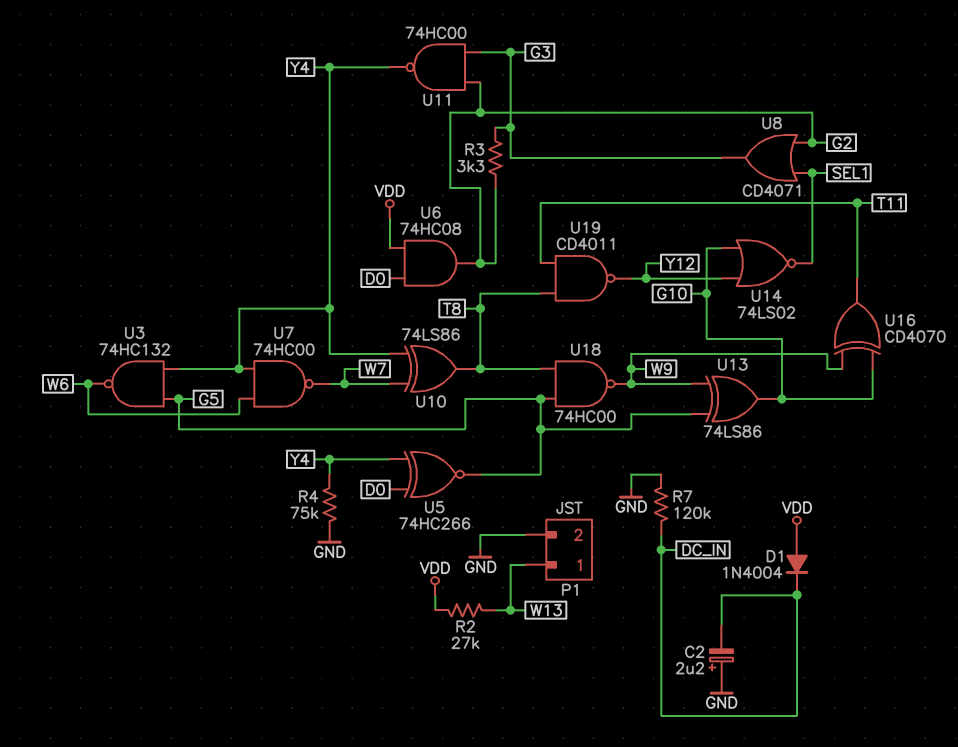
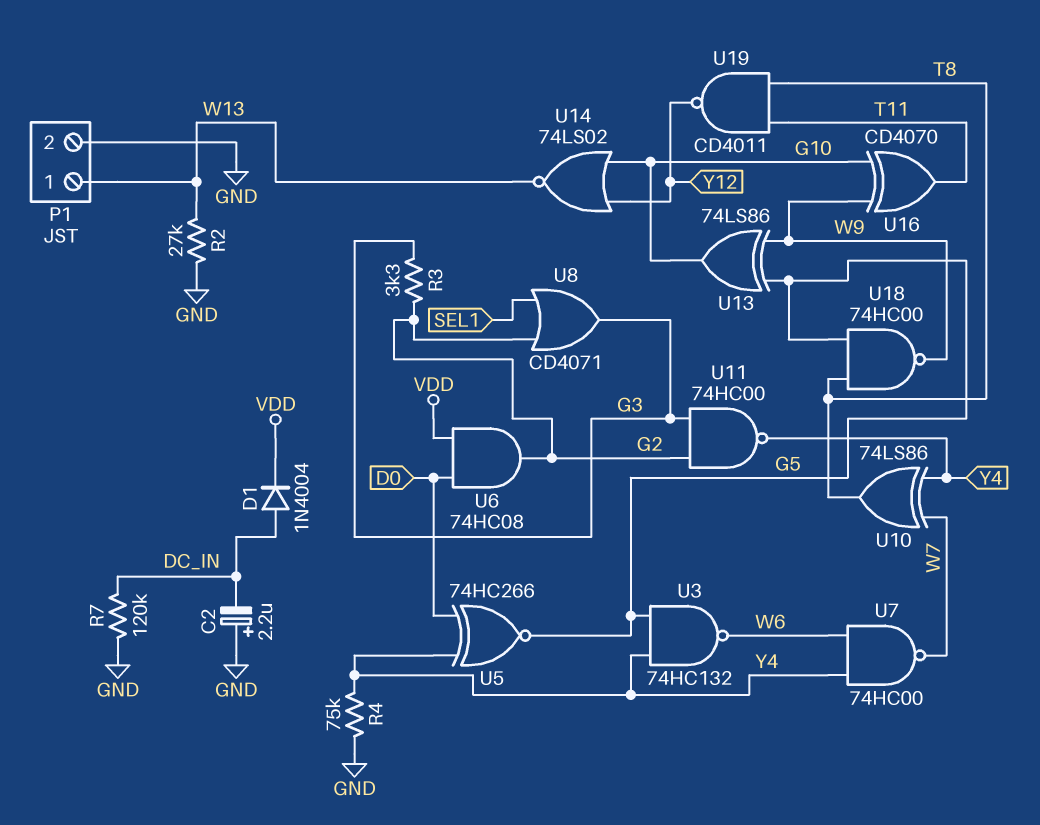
D1: diode 1N4004 (A VDD, K DC_IN) -> diode 1N4004 (A DC_IN, K VDD)
R2: 27k (VDD, W13) -> 27k (GND, W13)
U14: NOR 74LS02 (in G10, in Y12, out SEL1) -> NOR 74LS02 (in G10, in Y12, out W13)

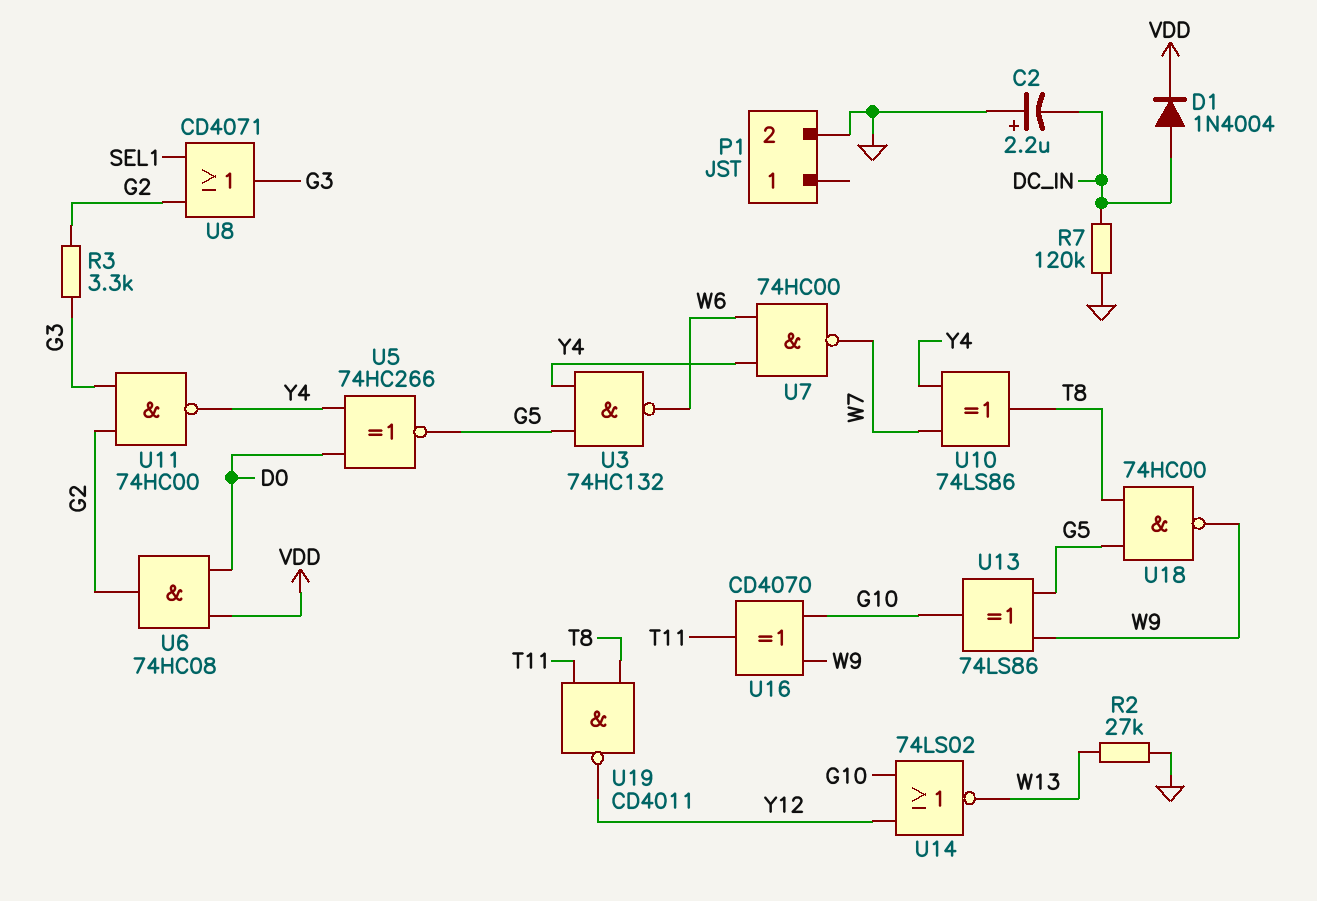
P1 pin 1: W13 -> none
R4: 75k (GND, Y4) -> none

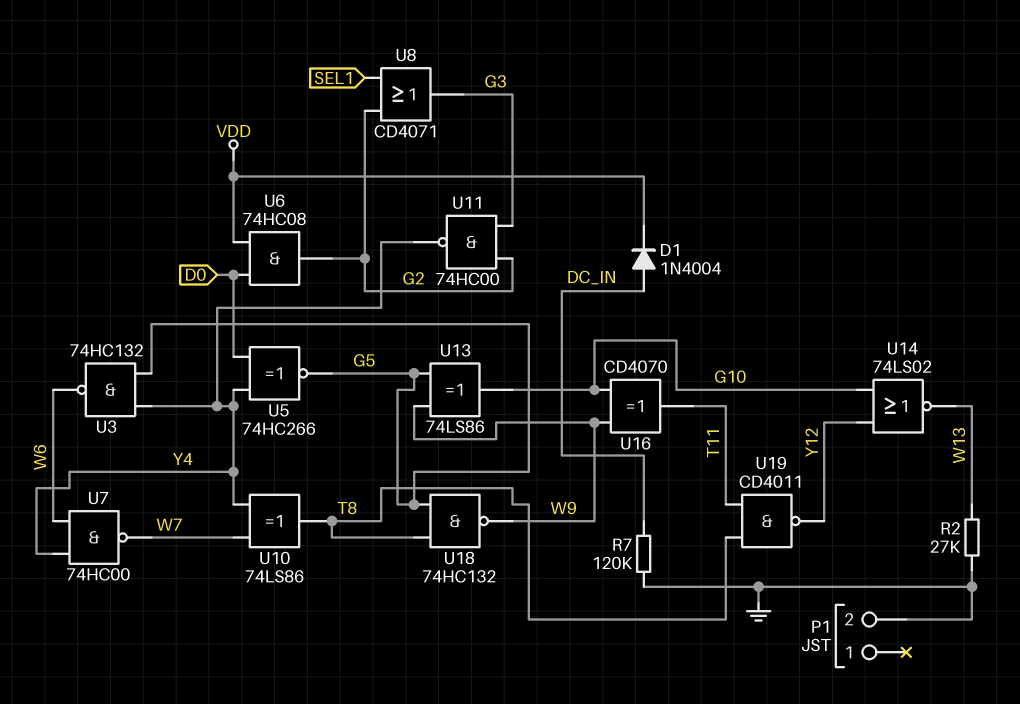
C2: 2.2uF (plus GND, minus DC_IN) -> none
R3: 3.3k (G2, G3) -> none
U18: NAND 74HC00 (in G5, in T8, out W9) -> NAND 74HC132 (in G5, in T8, out W9)

